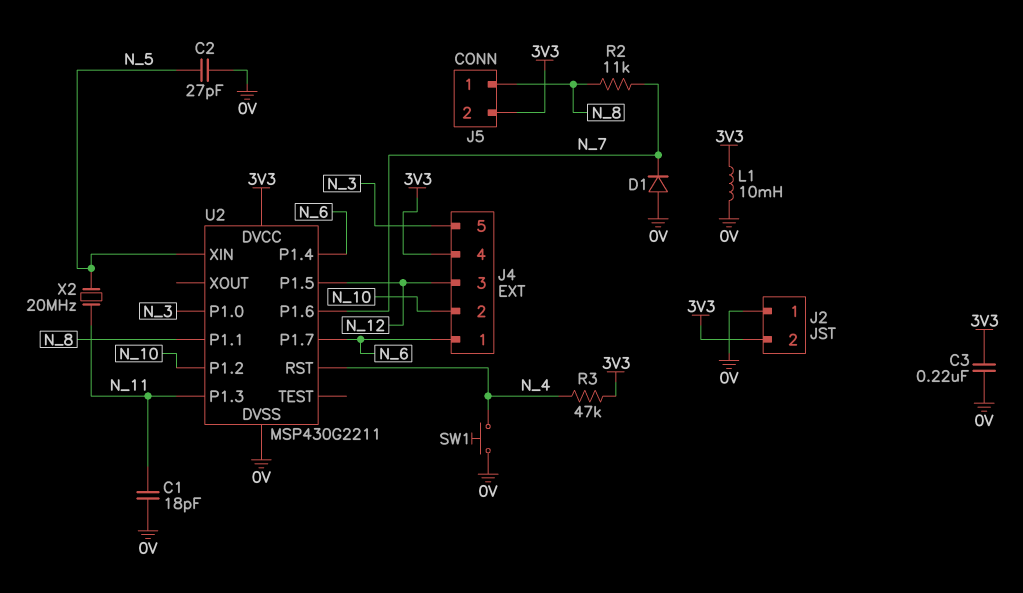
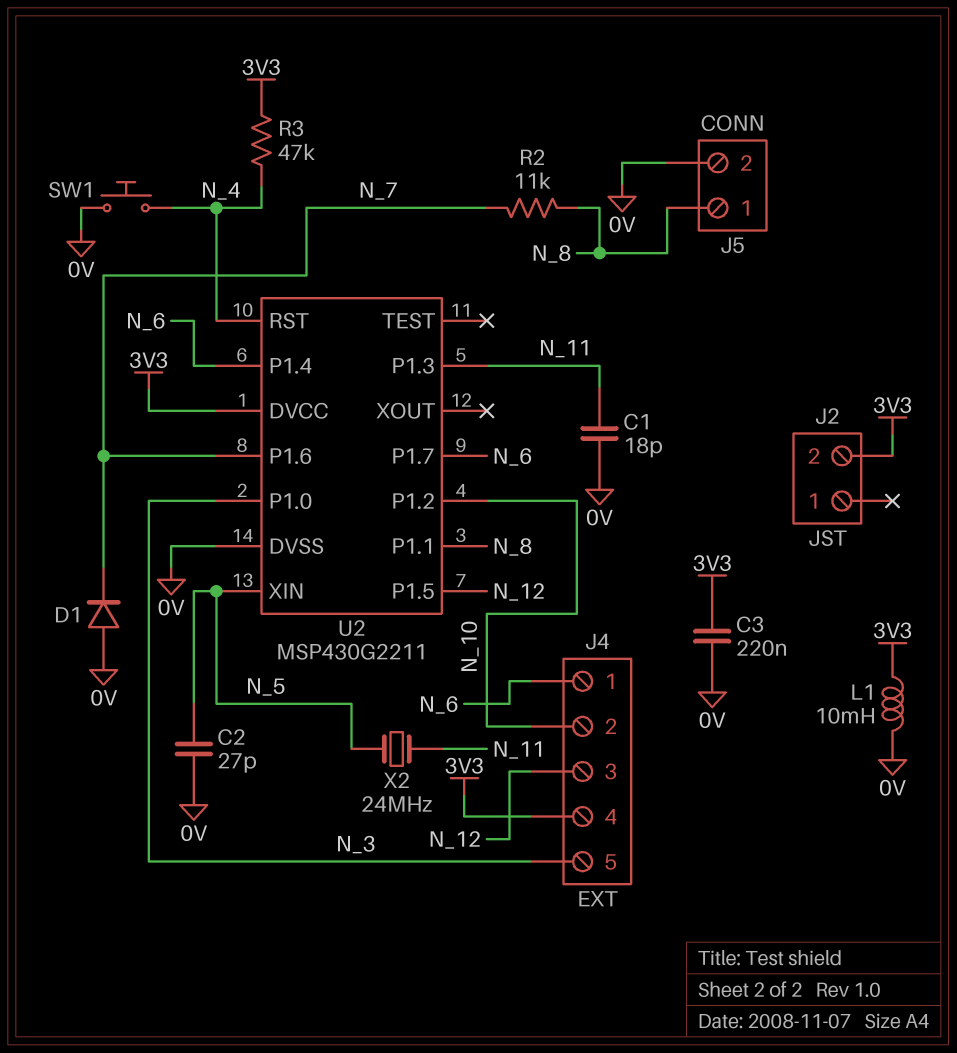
J2 pin 1: 0V -> none
J5 pin 2: 3V3 -> 0V
X2: 20MHz (N_5, N_11) -> 24MHz (N_5, N_11)

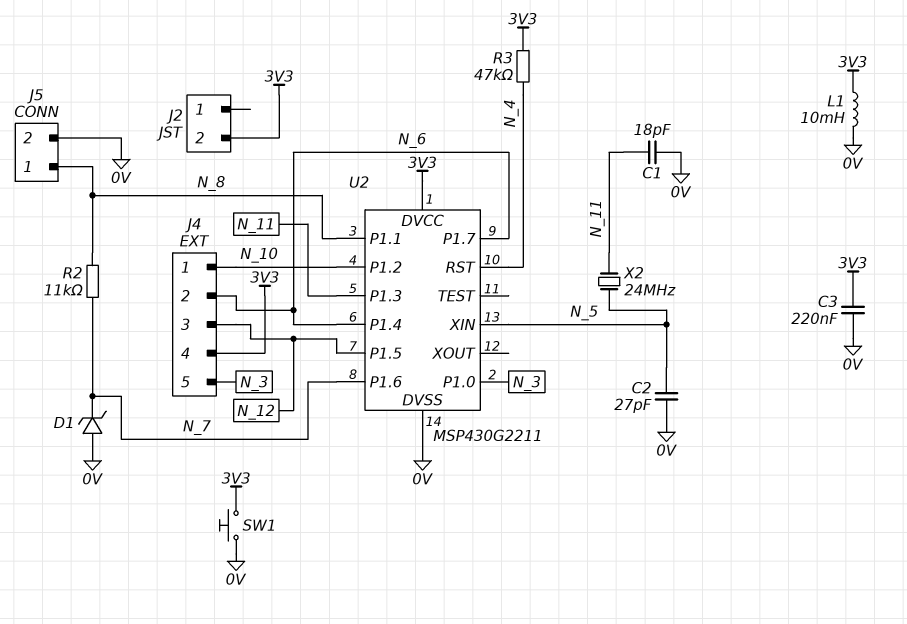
D1: diode (A 0V, K N_7) -> zener (A 0V, K N_7)
J4 pin 1: N_6 -> N_10
J4 pin 2: N_10 -> N_6
SW1: button (0V, N_4) -> button (0V, 3V3)

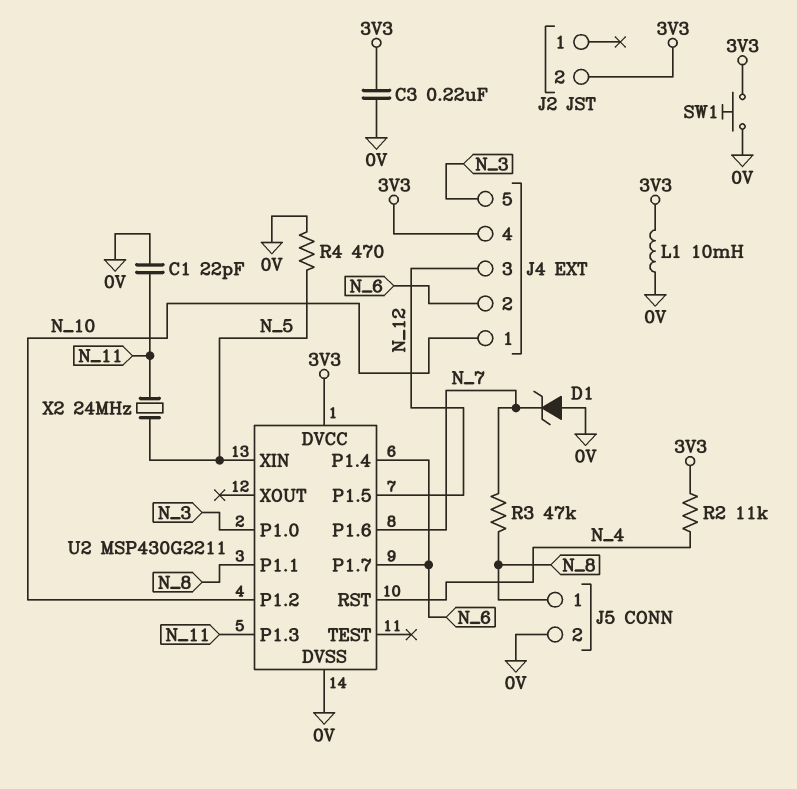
C1: 18pF (0V, N_11) -> 22pF (0V, N_11)
C2: 27pF (0V, N_5) -> none
R2: 11k (N_7, N_8) -> 11k (3V3, N_4)
R3: 47k (3V3, N_4) -> 47k (N_7, N_8)
R4: none -> 470 (0V, N_5)

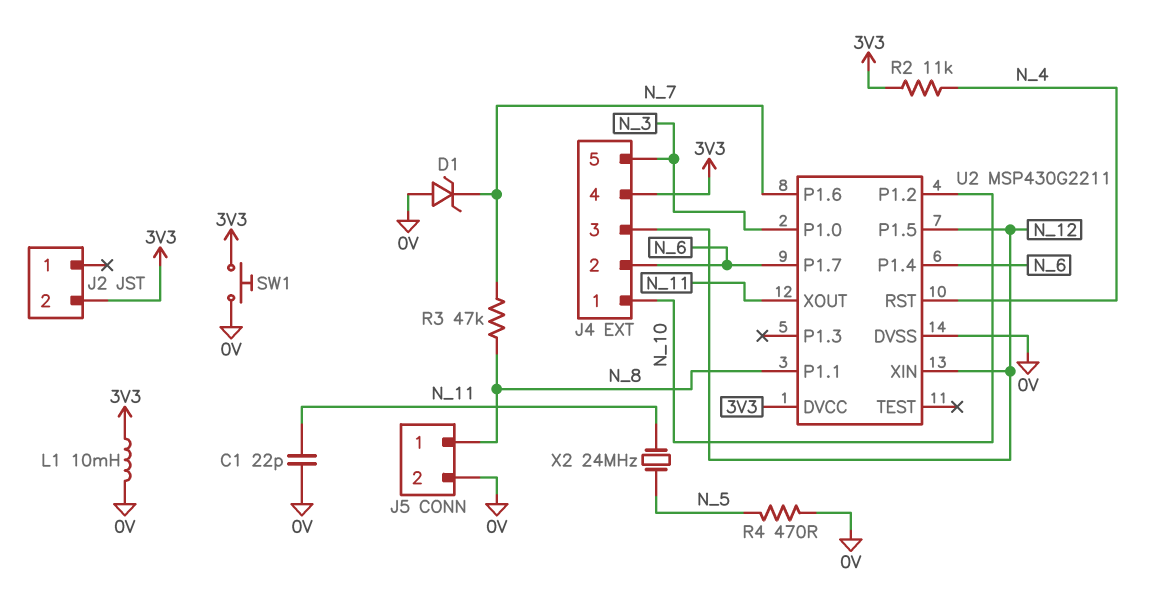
C3: 220nF (0V, 3V3) -> none
U2 pin P1.3: N_11 -> none
U2 pin XIN: N_5 -> N_12
U2 pin XOUT: none -> N_11

